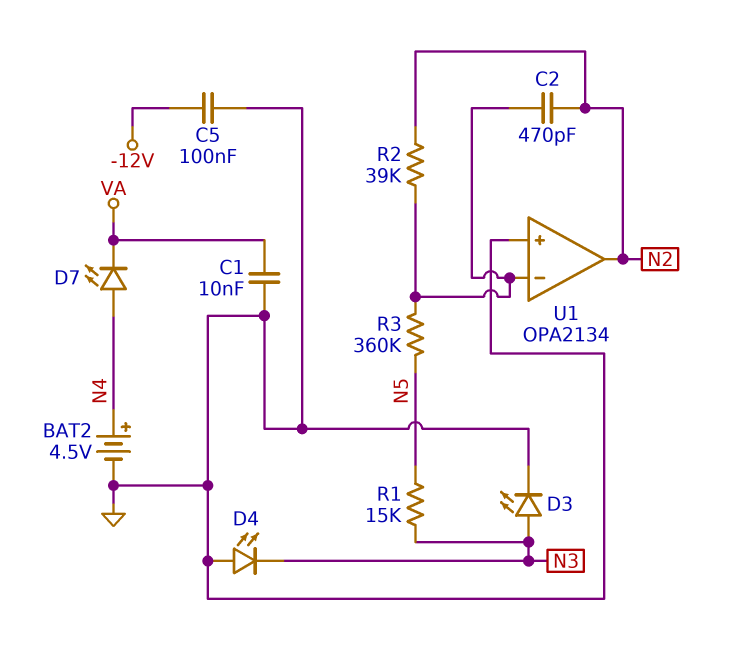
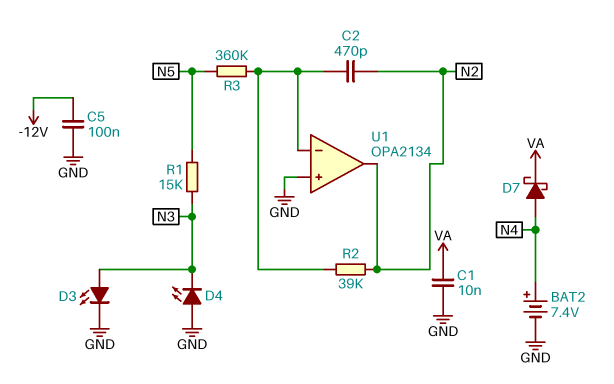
BAT2: 4.5V (plus N4, minus GND) -> 7.4V (plus N4, minus GND)
D7: LED (A N4, K VA) -> schottky (A N4, K VA)

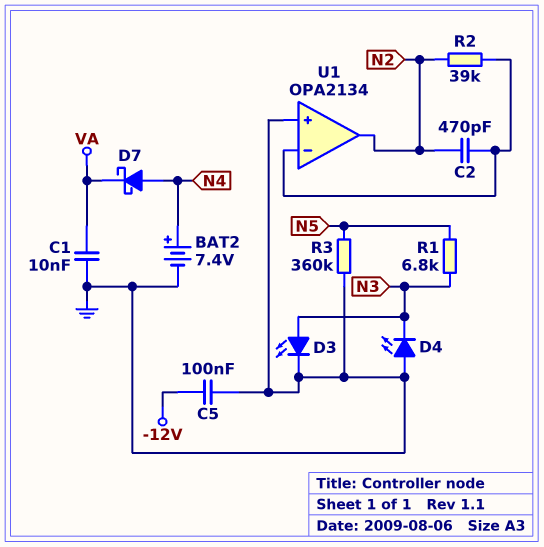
R1: 15k (N3, N5) -> 6.8k (N3, N5)
R3: 360k (N5, U1/in-) -> 360k (GND, N5)

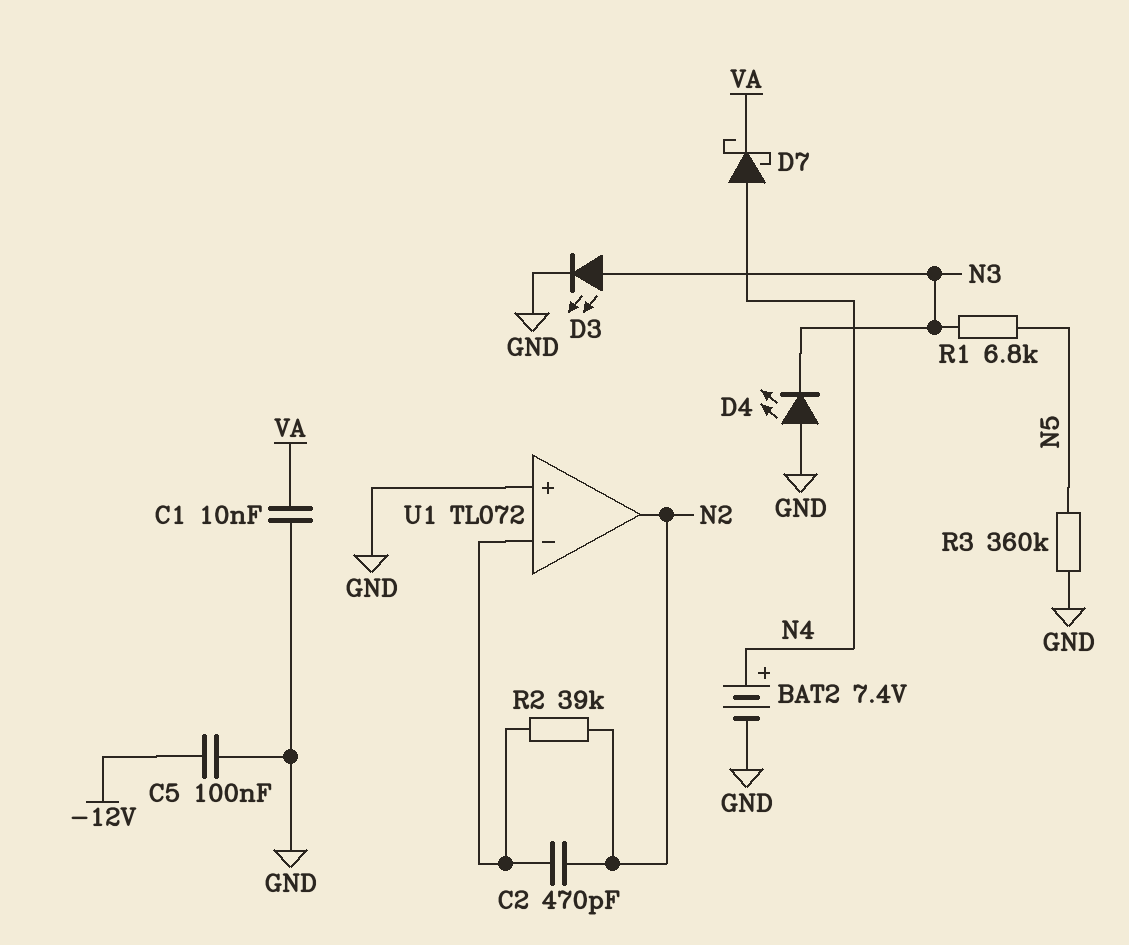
U1: OPA2134 -> TL072

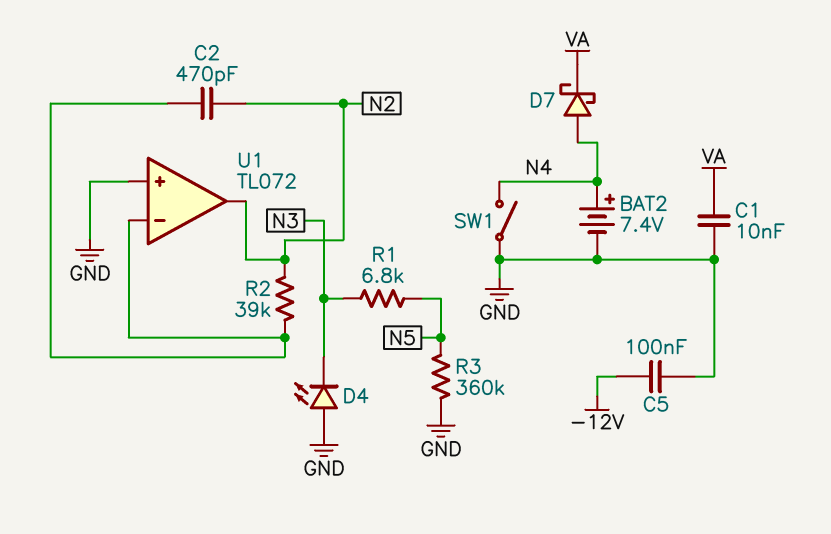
D3: LED (A N3, K GND) -> none
SW1: none -> switch (GND, N4)

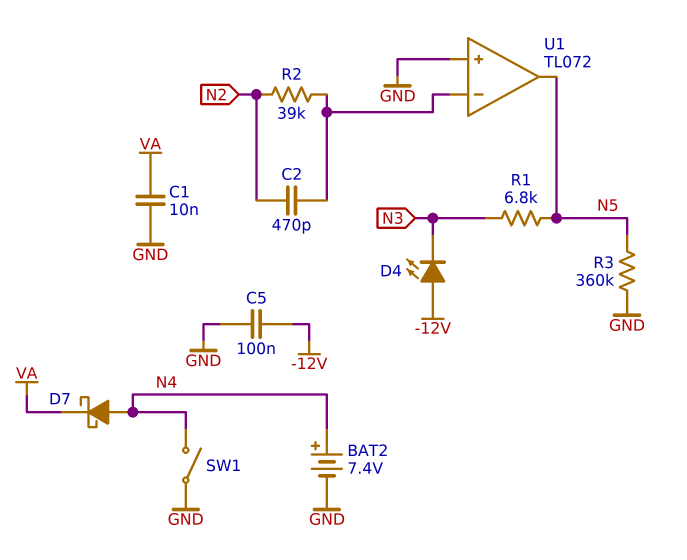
D4: LED (A GND, K N3) -> LED (A -12V, K N3)
U1 pin out: N2 -> N5

